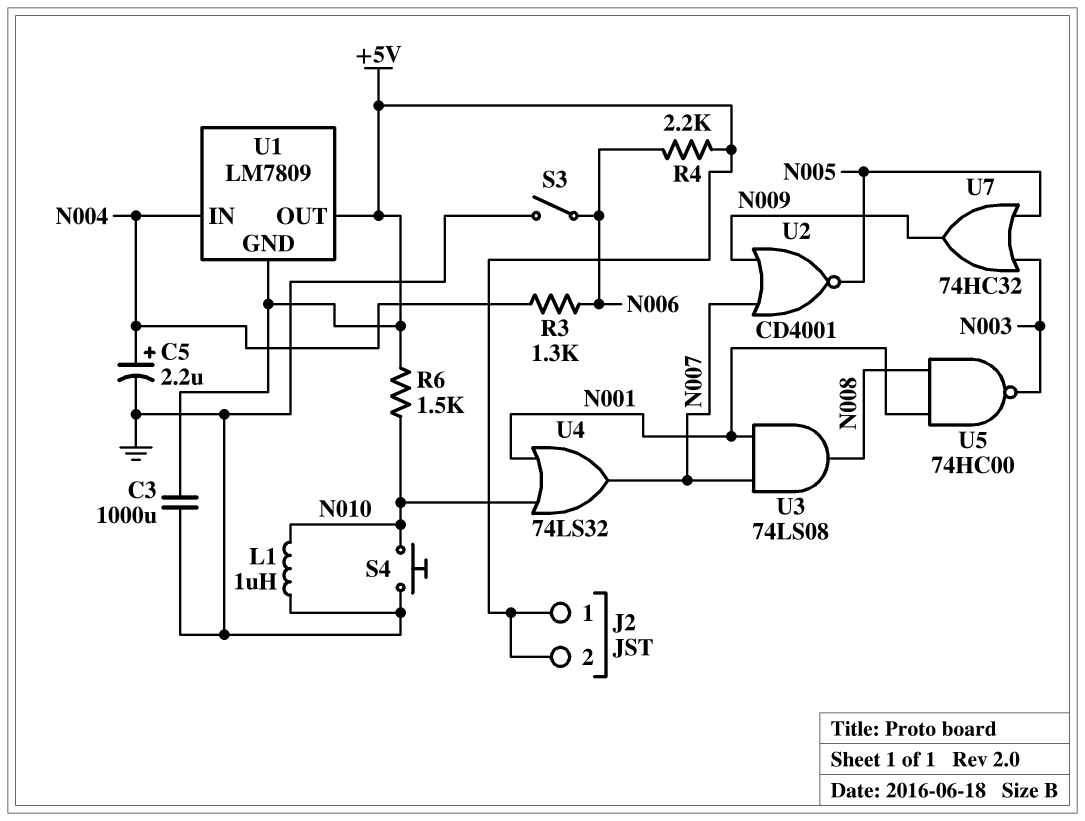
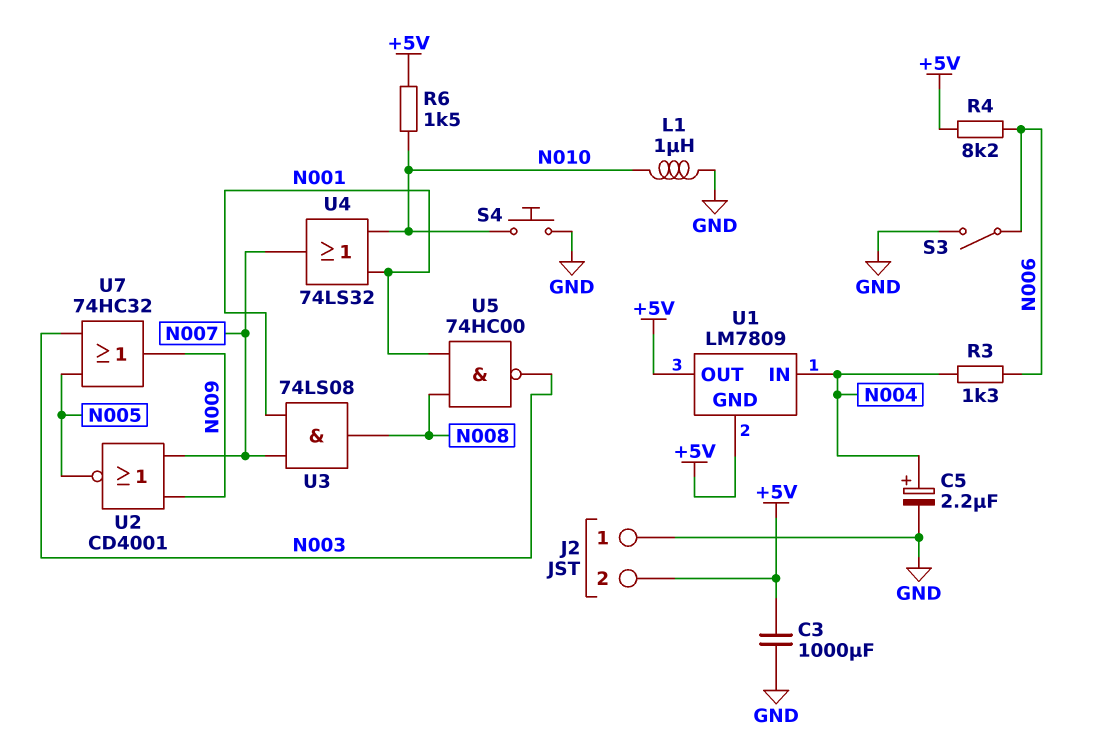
J2 pin 1: +5V -> GND
R4: 2.2k (+5V, N006) -> 8.2k (+5V, N006)

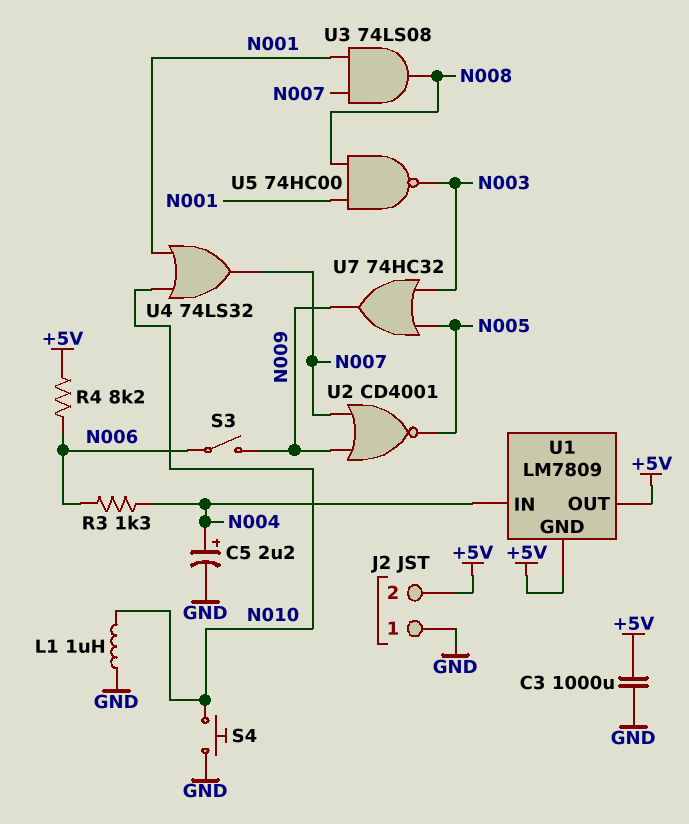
R6: 1.5k (+5V, N010) -> none
S3: switch (GND, N006) -> switch (N006, N009)

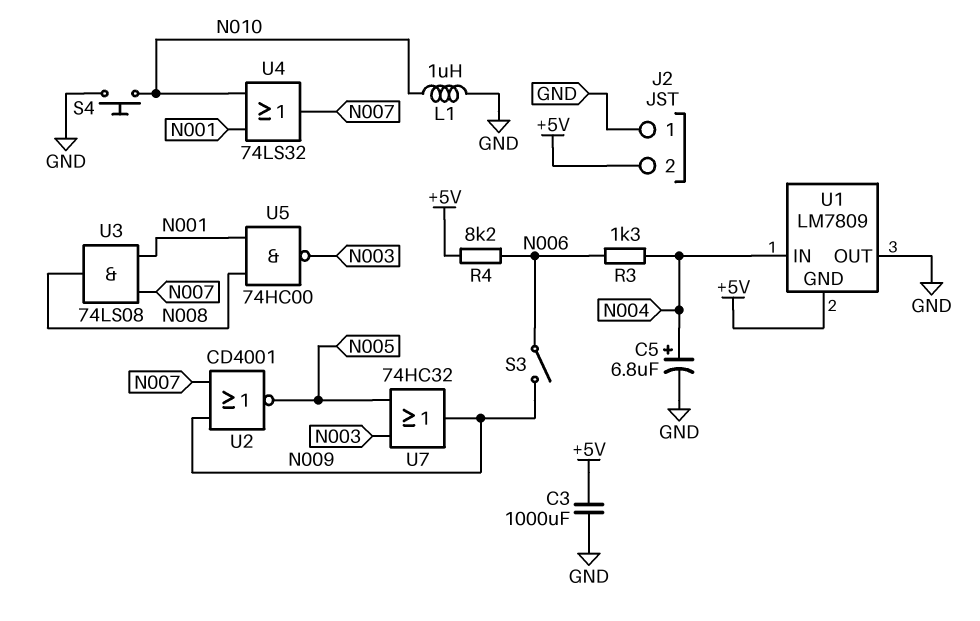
C5: 2.2uF (plus N004, minus GND) -> 6.8uF (plus N004, minus GND)
U1 pin OUT: +5V -> GND

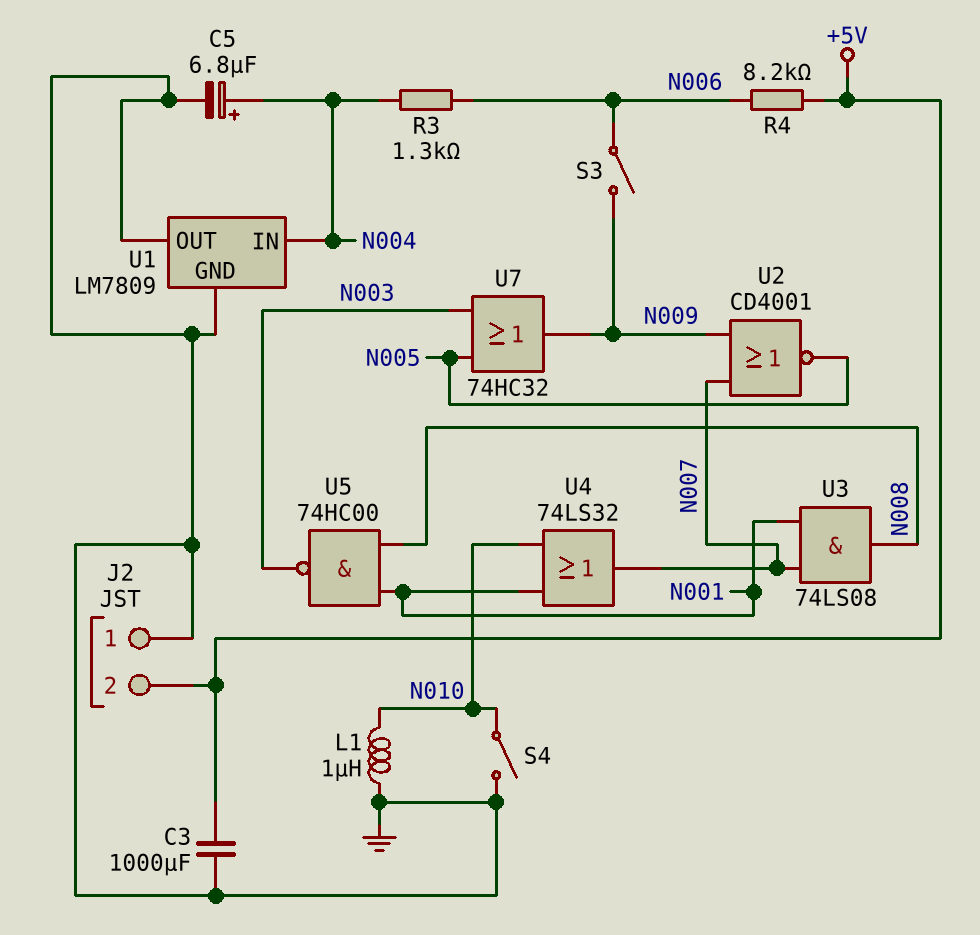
S4: button (GND, N010) -> switch (GND, N010)
U1 pin GND: +5V -> GND

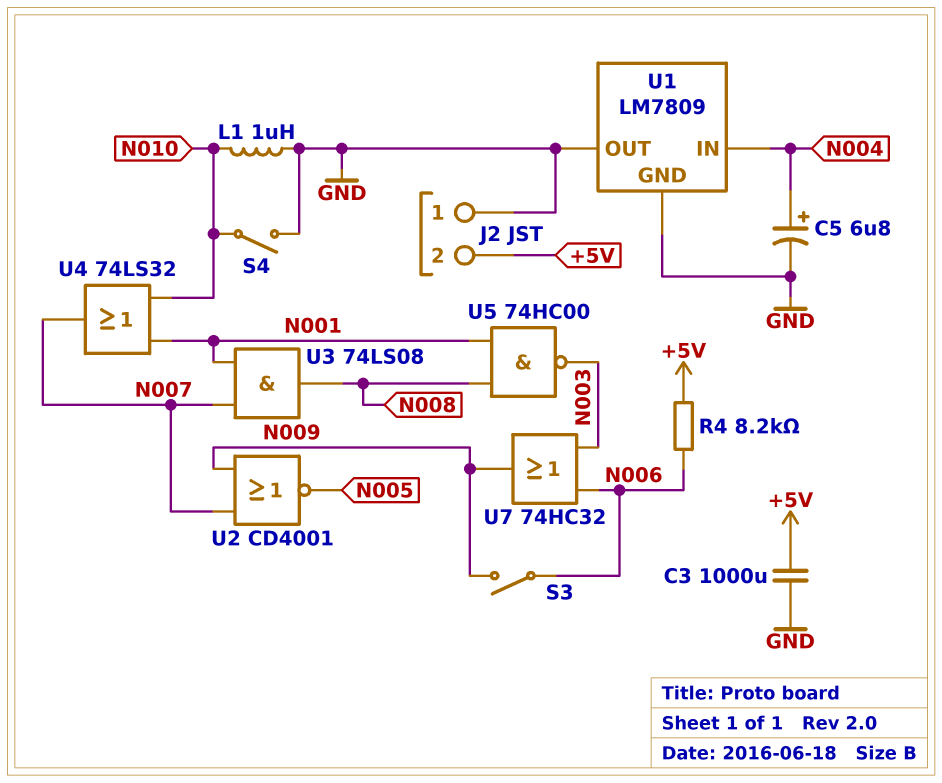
R3: 1.3k (N004, N006) -> none
U7: OR 74HC32 (in N003, in N005, out N009) -> OR 74HC32 (in N003, in N006, out N009)

